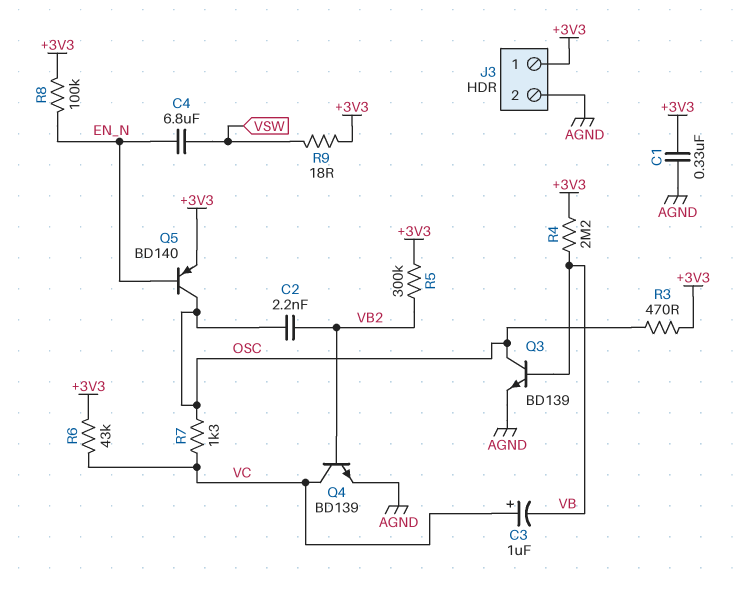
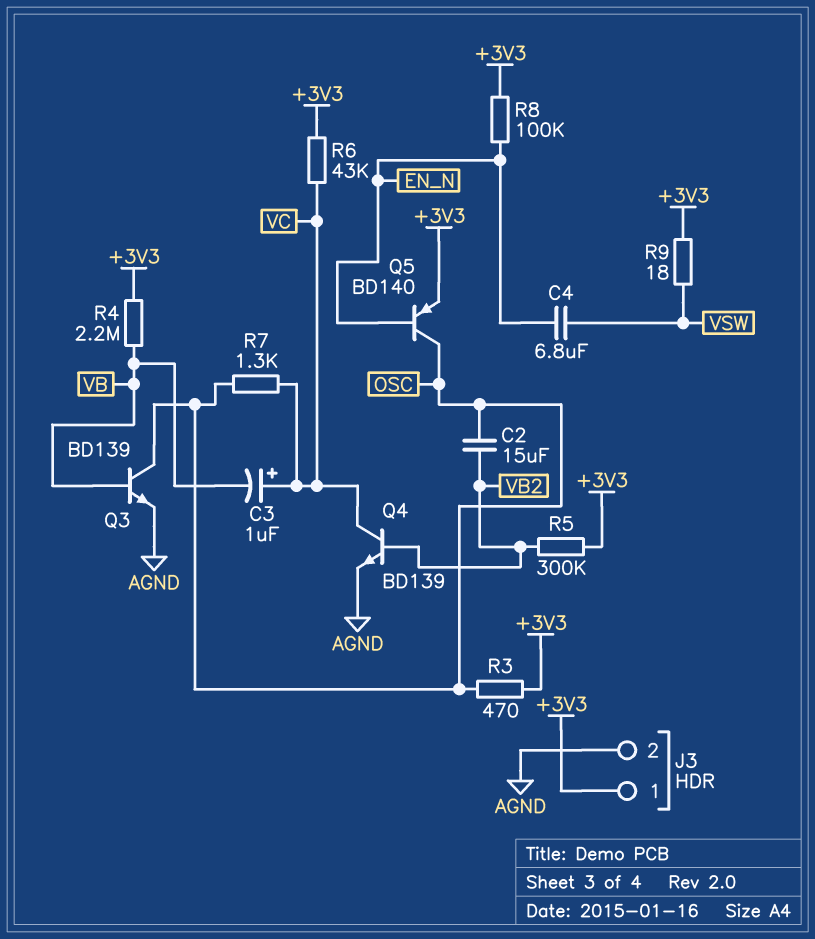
C1: 330nF (+3V3, AGND) -> none
C2: 2.2nF (OSC, VB2) -> 15uF (OSC, VB2)

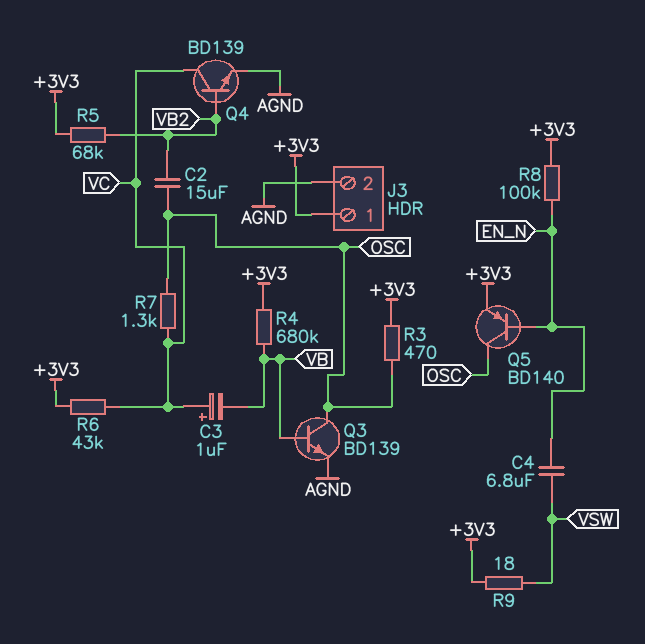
R4: 2.2M (+3V3, VB) -> 680k (+3V3, VB)
R5: 300k (+3V3, VB2) -> 68k (+3V3, VB2)

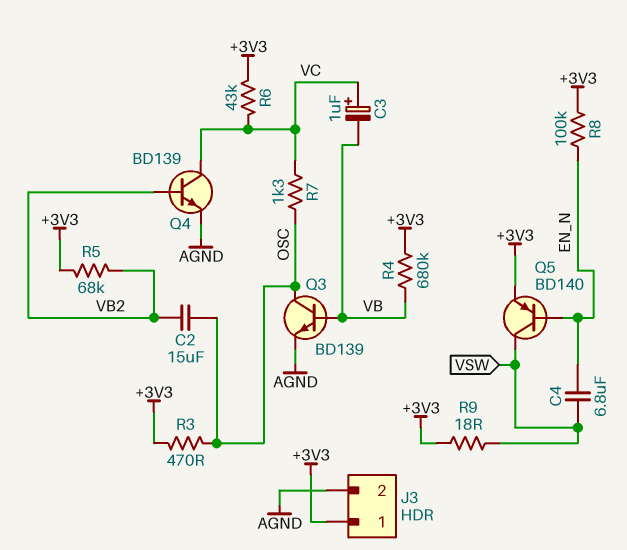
Q5: PNP BD140 (B EN_N, C OSC, E +3V3) -> PNP BD140 (B EN_N, C VSW, E +3V3)

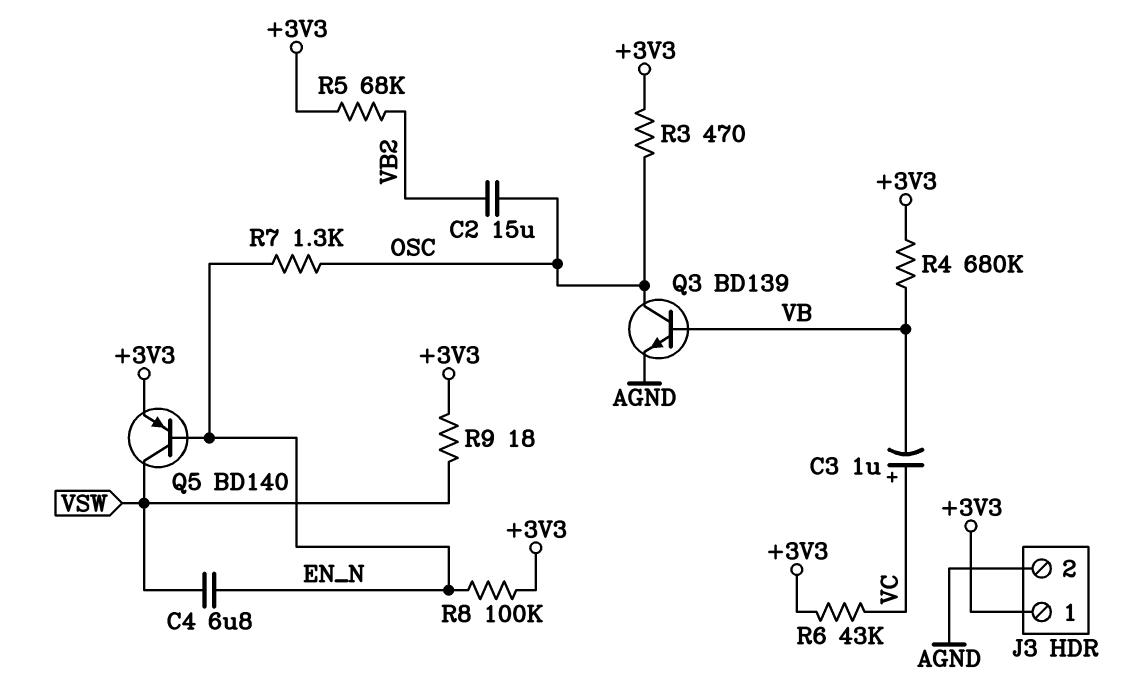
Q4: NPN BD139 (B VB2, C VC, E AGND) -> none
R7: 1.3k (OSC, VC) -> 1.3k (EN_N, OSC)

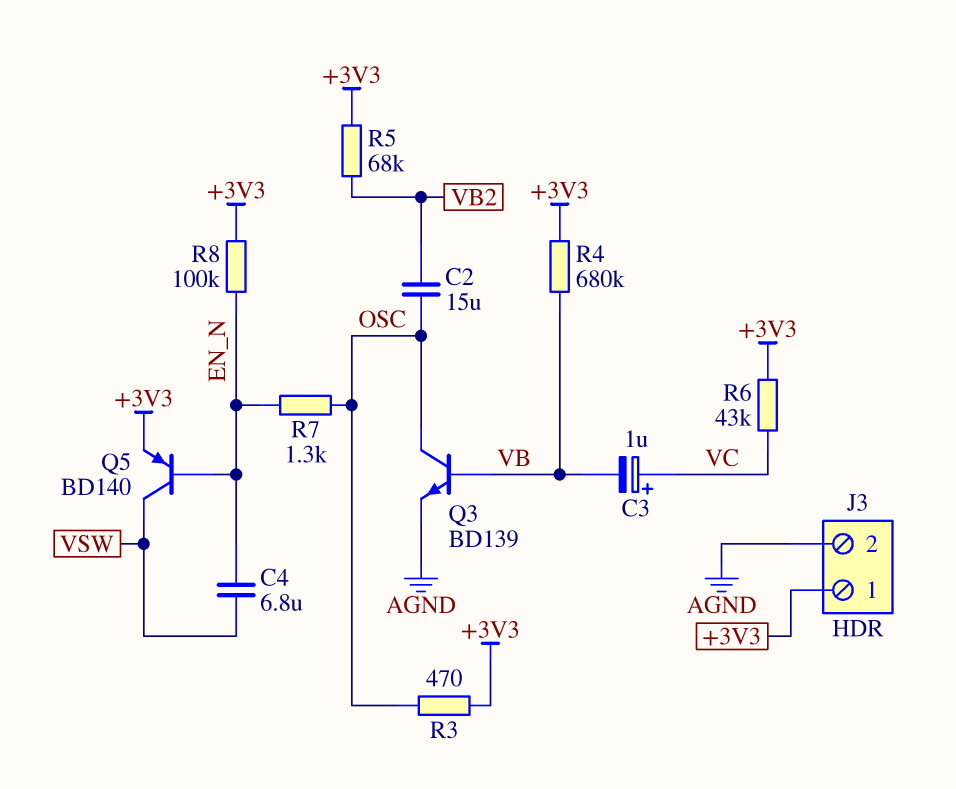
R9: 18 (+3V3, VSW) -> none

